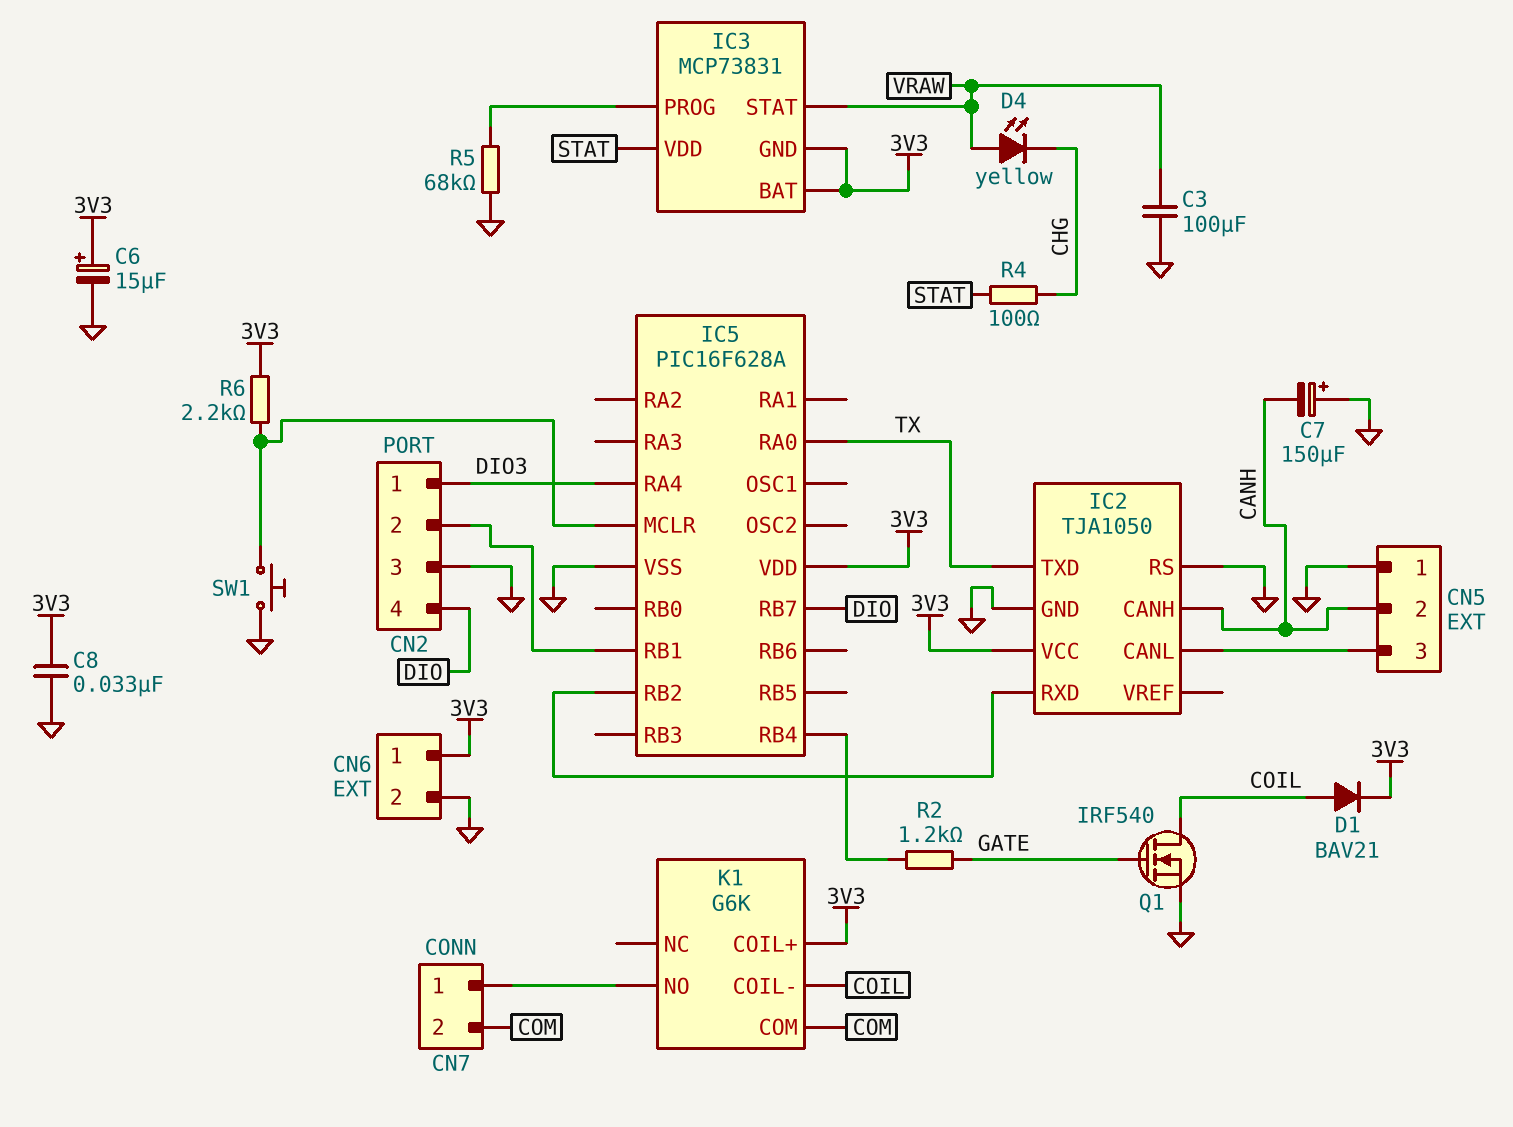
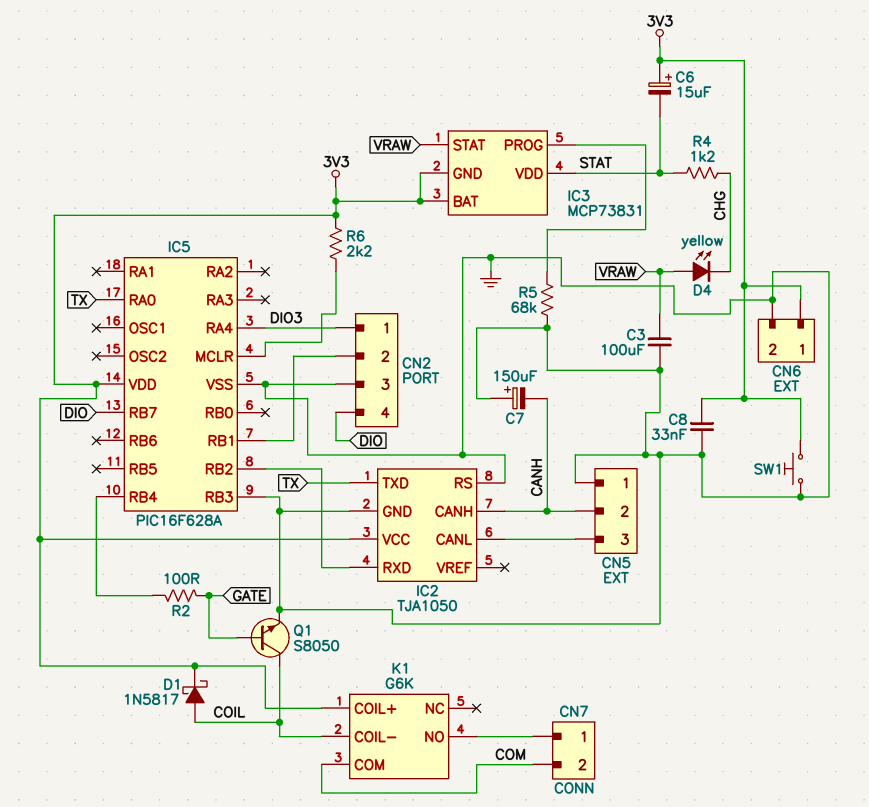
C6: 15uF (plus 3V3, minus GND) -> 15uF (plus 3V3, minus STAT)
D1: diode BAV21 (A COIL, K 3V3) -> schottky 1N5817 (A COIL, K 3V3)
IC5 pin RB3: none -> GND
Q1: NMOS IRF540 (G GATE, D COIL, S GND) -> NPN S8050 (B GATE, C COIL, E GND)
R2: 1.2k (GATE, IC5/RB4) -> 100 (GATE, IC5/RB4)
R4: 100 (CHG, STAT) -> 1.2k (CHG, STAT)
SW1: button (GND, IC5/MCLR) -> button (3V3, GND)

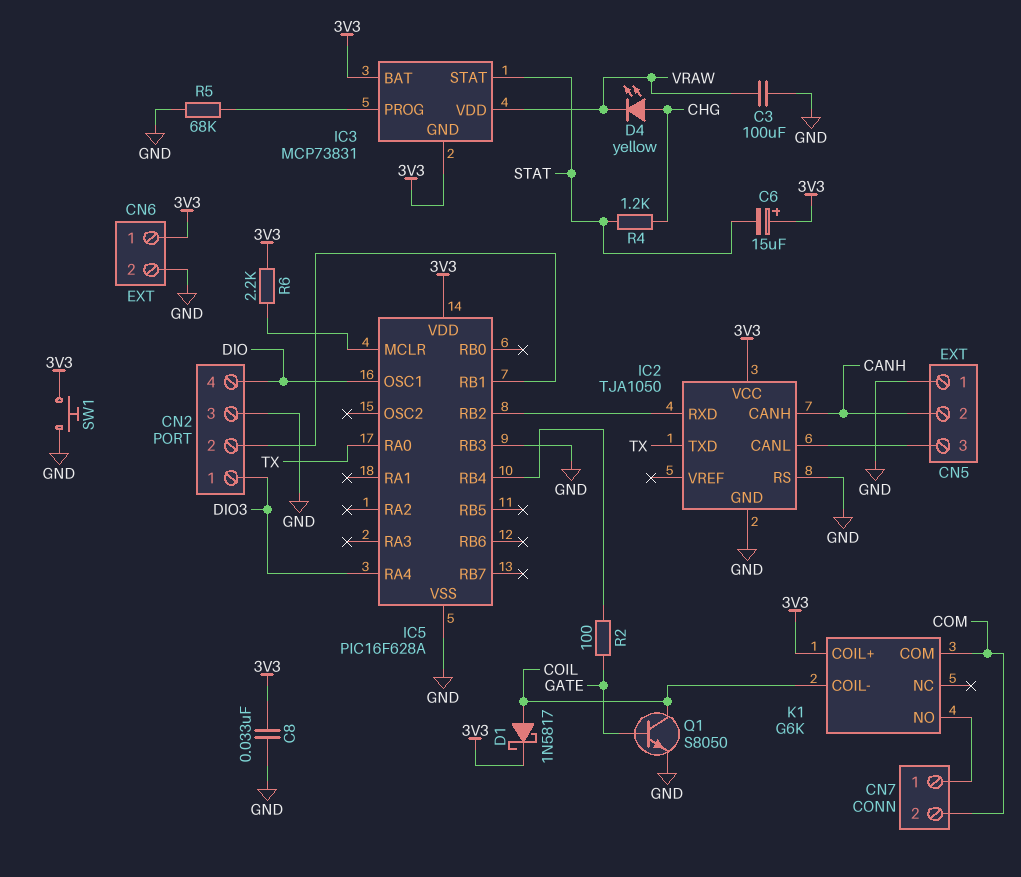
C7: 150uF (plus GND, minus CANH) -> none
D4: LED yellow (A VRAW, K CHG) -> LED yellow (A CHG, K VRAW)
IC3 pin STAT: VRAW -> STAT
IC3 pin VDD: STAT -> VRAW
IC5 pin OSC1: none -> DIO
IC5 pin RB7: DIO -> none

